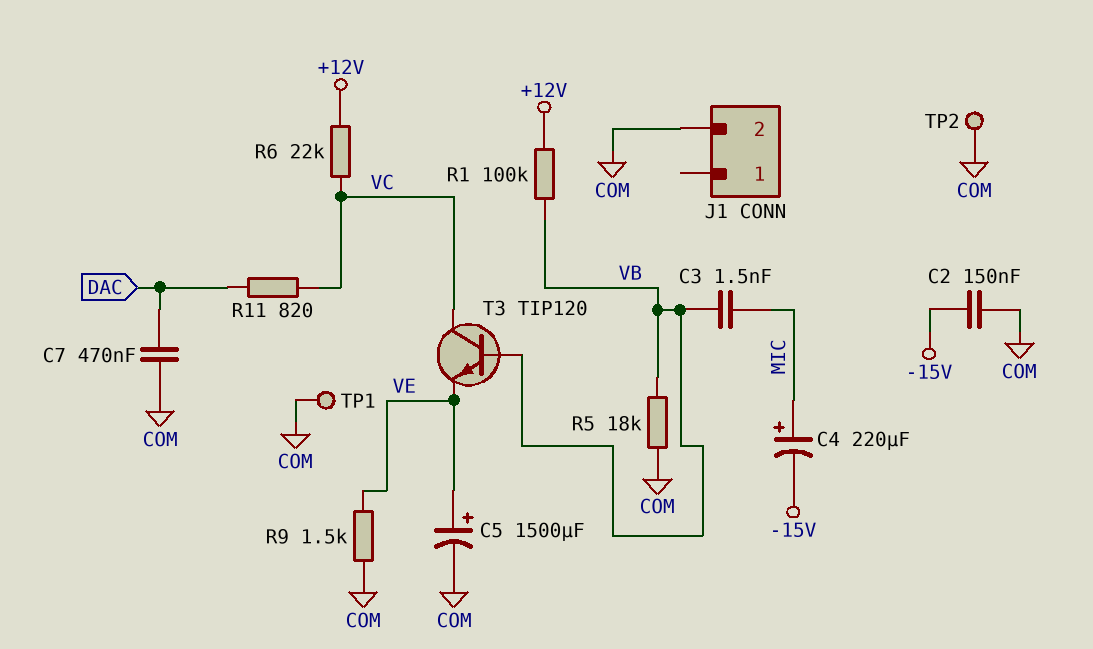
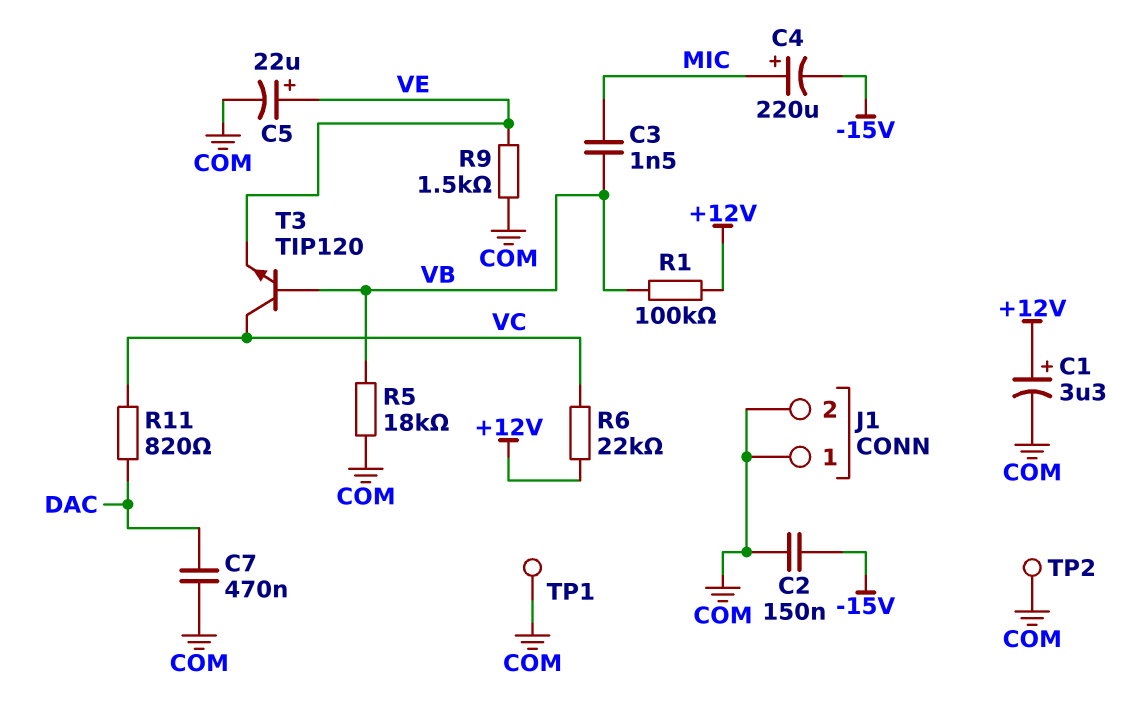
C1: none -> 3.3uF (plus +12V, minus COM)
C5: 1500uF (plus VE, minus COM) -> 22uF (plus VE, minus COM)
J1 pin 1: none -> COM

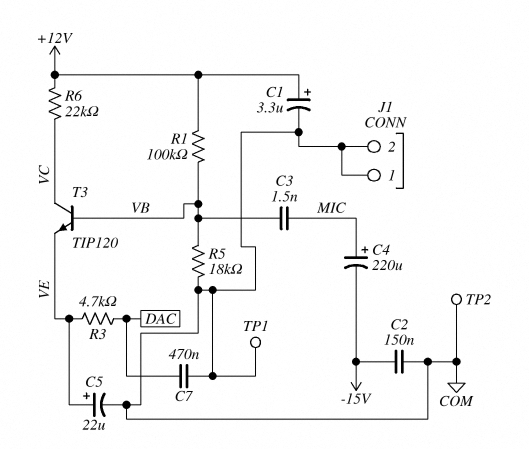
R3: none -> 4.7k (DAC, VE)
R9: 1.5k (COM, VE) -> none
R11: 820 (DAC, VC) -> none

